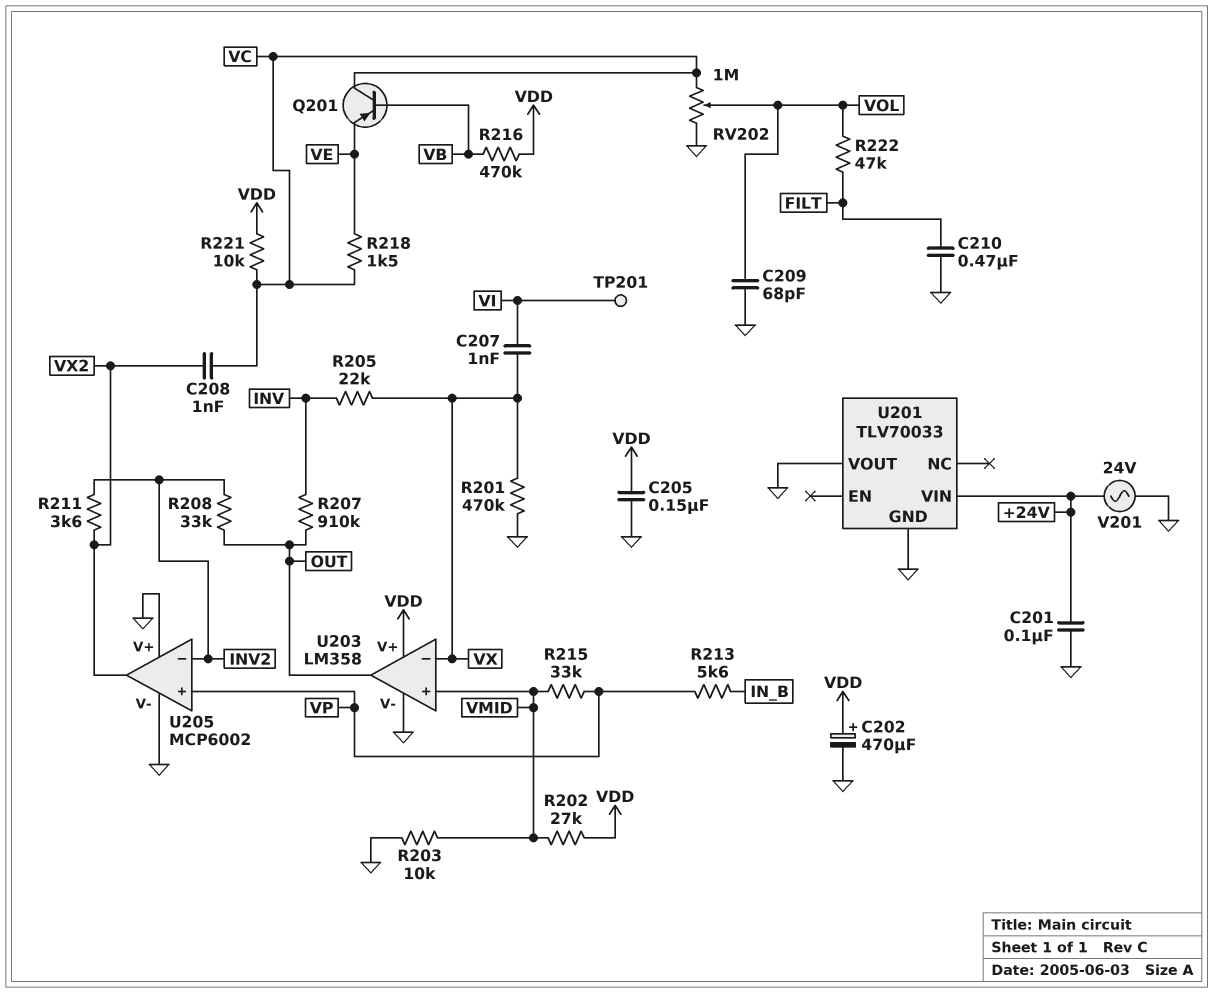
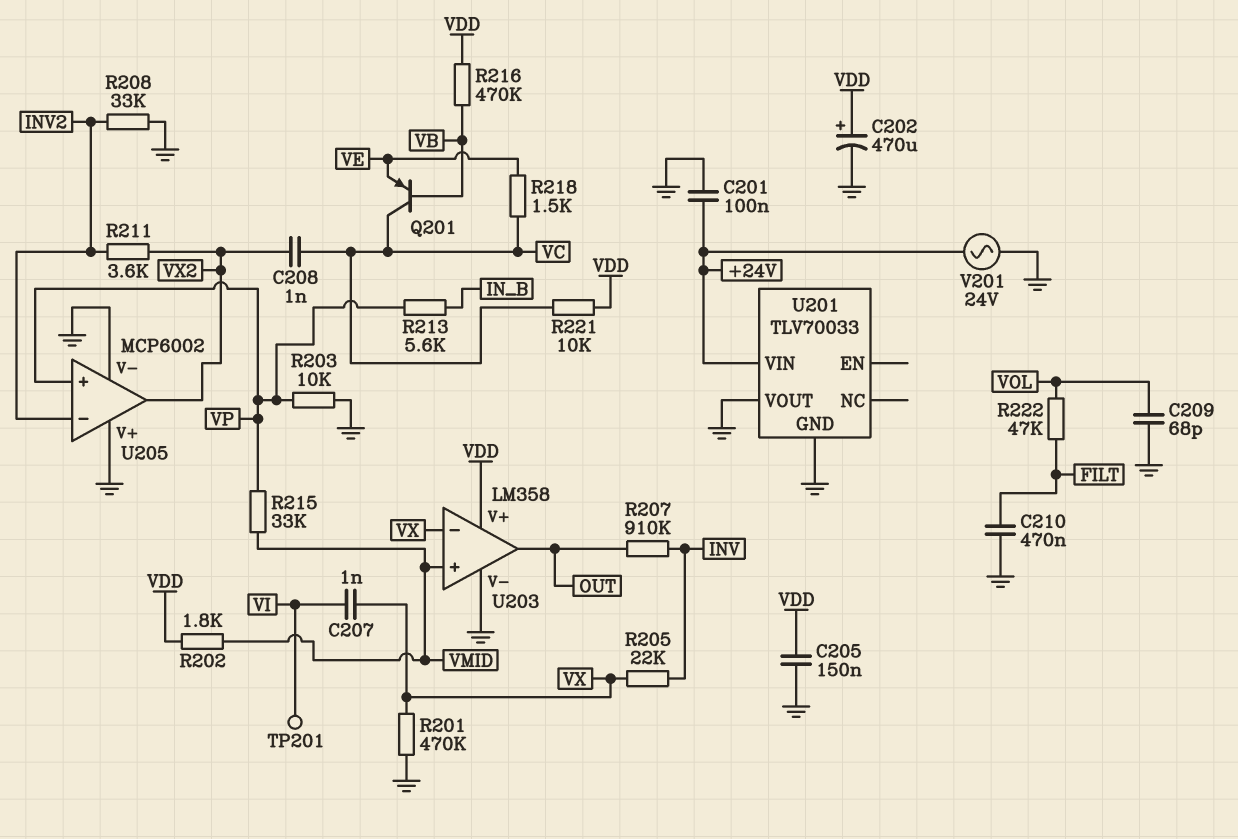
R202: 27k (VDD, VMID) -> 1.8k (VDD, VMID)
R203: 10k (GND, VMID) -> 10k (GND, VP)
R208: 33k (INV2, OUT) -> 33k (GND, INV2)
RV202: 1M (GND, VC, wiper VOL) -> none

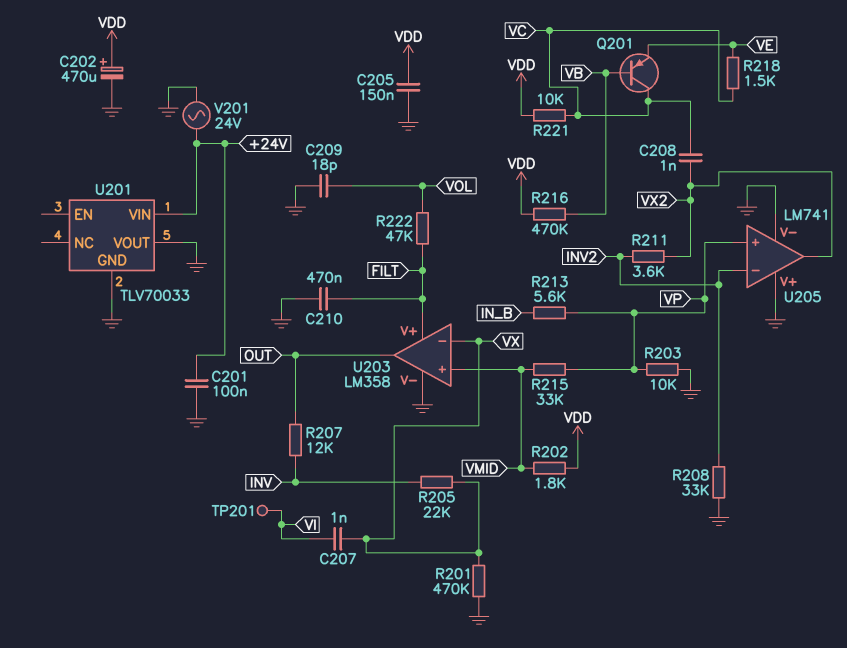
C209: 68pF (GND, VOL) -> 18pF (GND, VOL)
R207: 910k (INV, OUT) -> 12k (INV, OUT)
U203 pin V+: VDD -> FILT
U205: MCP6002 -> LM741

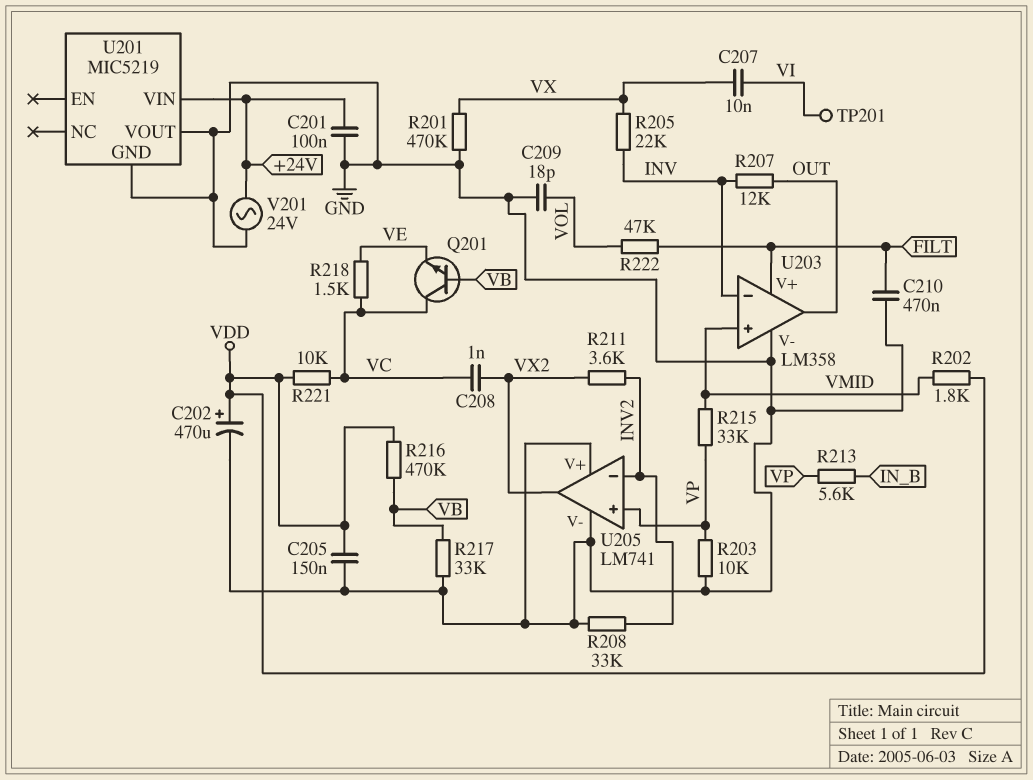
C207: 1nF (VI, VX) -> 10nF (VI, VX)
Q201: PNP (B VB, C VC, E VE) -> NPN (B VB, C VC, E VE)
R217: none -> 33k (GND, VB)
U201: TLV70033 -> MIC5219
U203 pin in-: VX -> INV

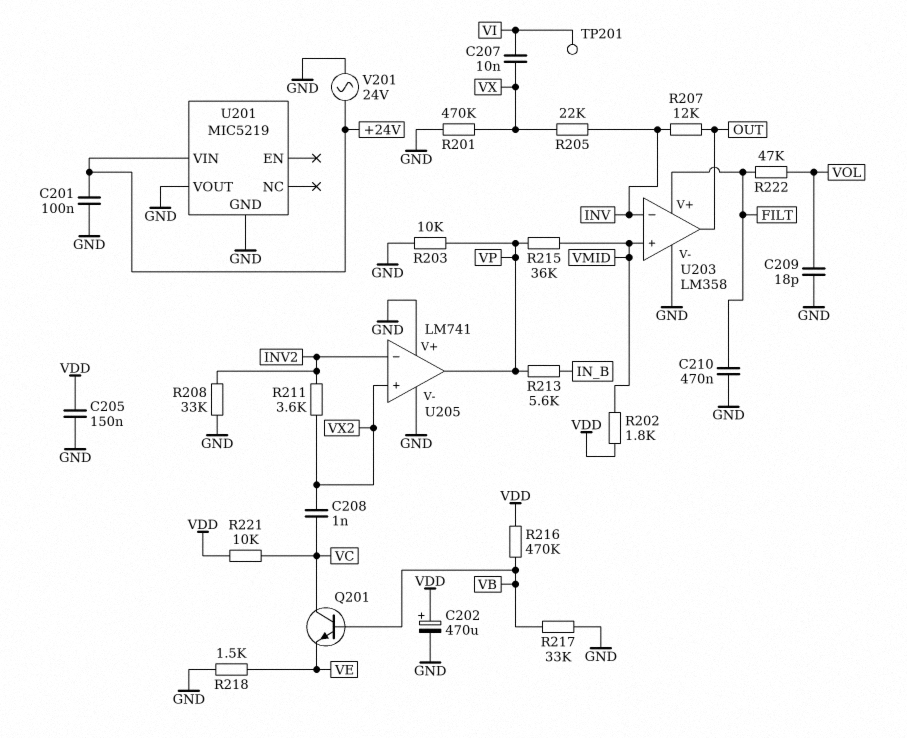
R215: 33k (VMID, VP) -> 36k (VMID, VP)
R218: 1.5k (VC, VE) -> 1.5k (GND, VE)
U205 pin in+: VP -> VX2
U205 pin out: VX2 -> VP

